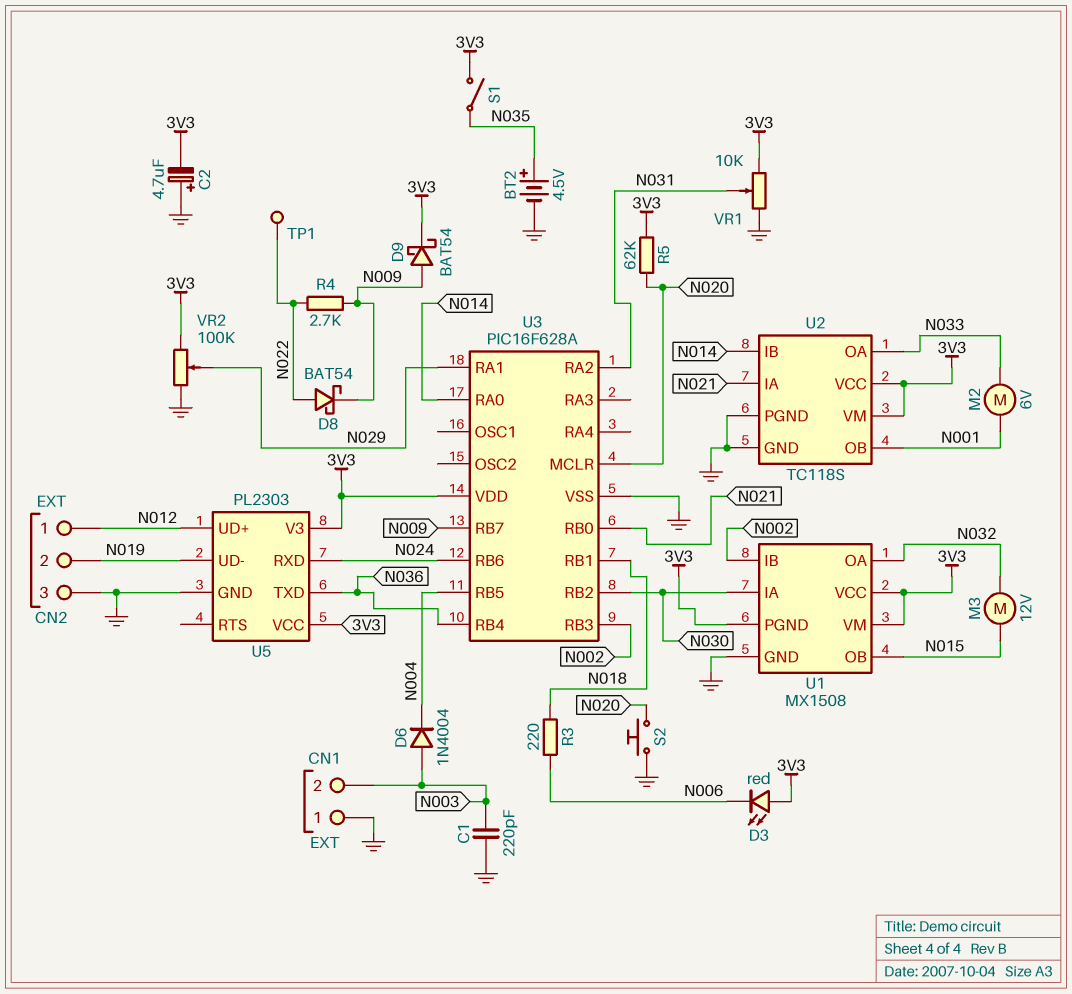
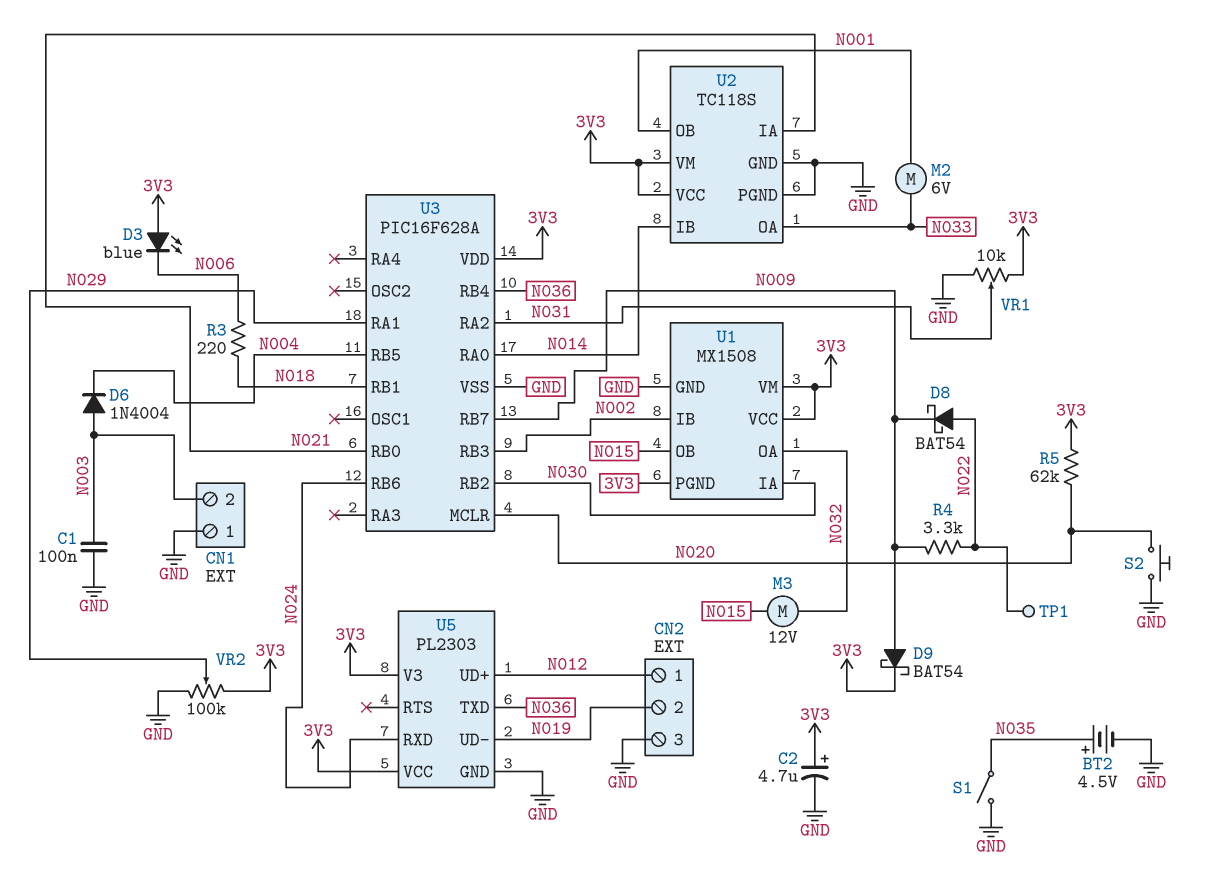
C1: 220pF (GND, N003) -> 100nF (GND, N003)
C2: 4.7uF (plus GND, minus 3V3) -> 4.7uF (plus 3V3, minus GND)
D3: LED red (A 3V3, K N006) -> LED blue (A 3V3, K N006)
R4: 2.7k (N009, N022) -> 3.3k (N009, N022)
S1: switch (3V3, N035) -> switch (GND, N035)

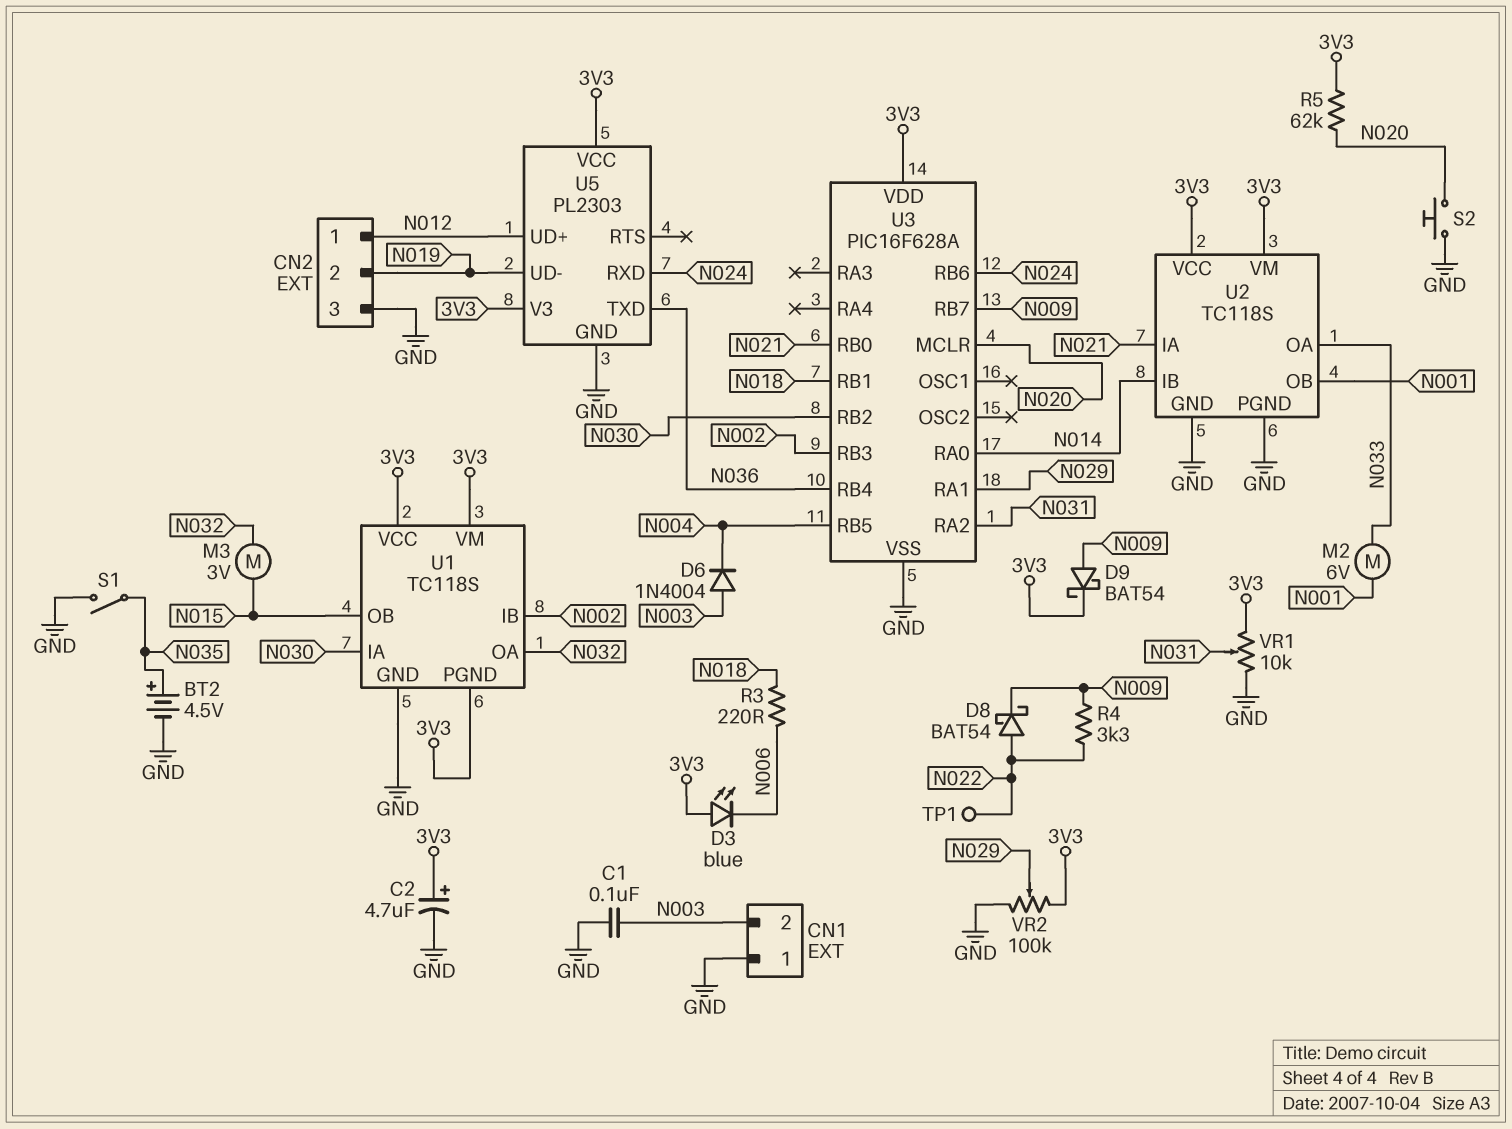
M3: motor 12V (N015, N032) -> motor 3V (N015, N032)
U1: MX1508 -> TC118S

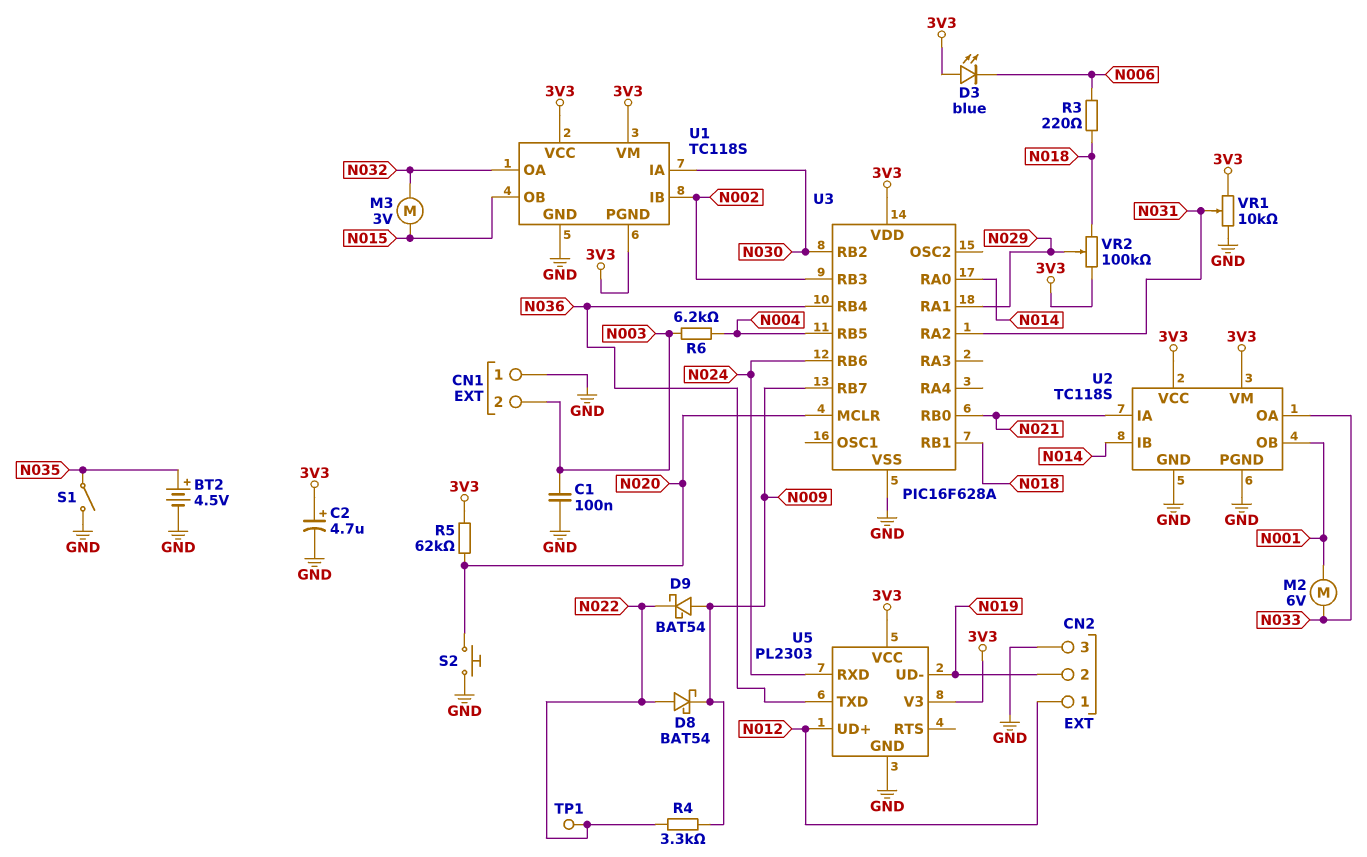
D6: diode 1N4004 (A N003, K N004) -> none
D9: schottky BAT54 (A N009, K 3V3) -> schottky BAT54 (A N009, K N022)
R6: none -> 6.2k (N003, N004)
VR2: 100k (3V3, GND, wiper N029) -> 100k (3V3, N018, wiper N029)

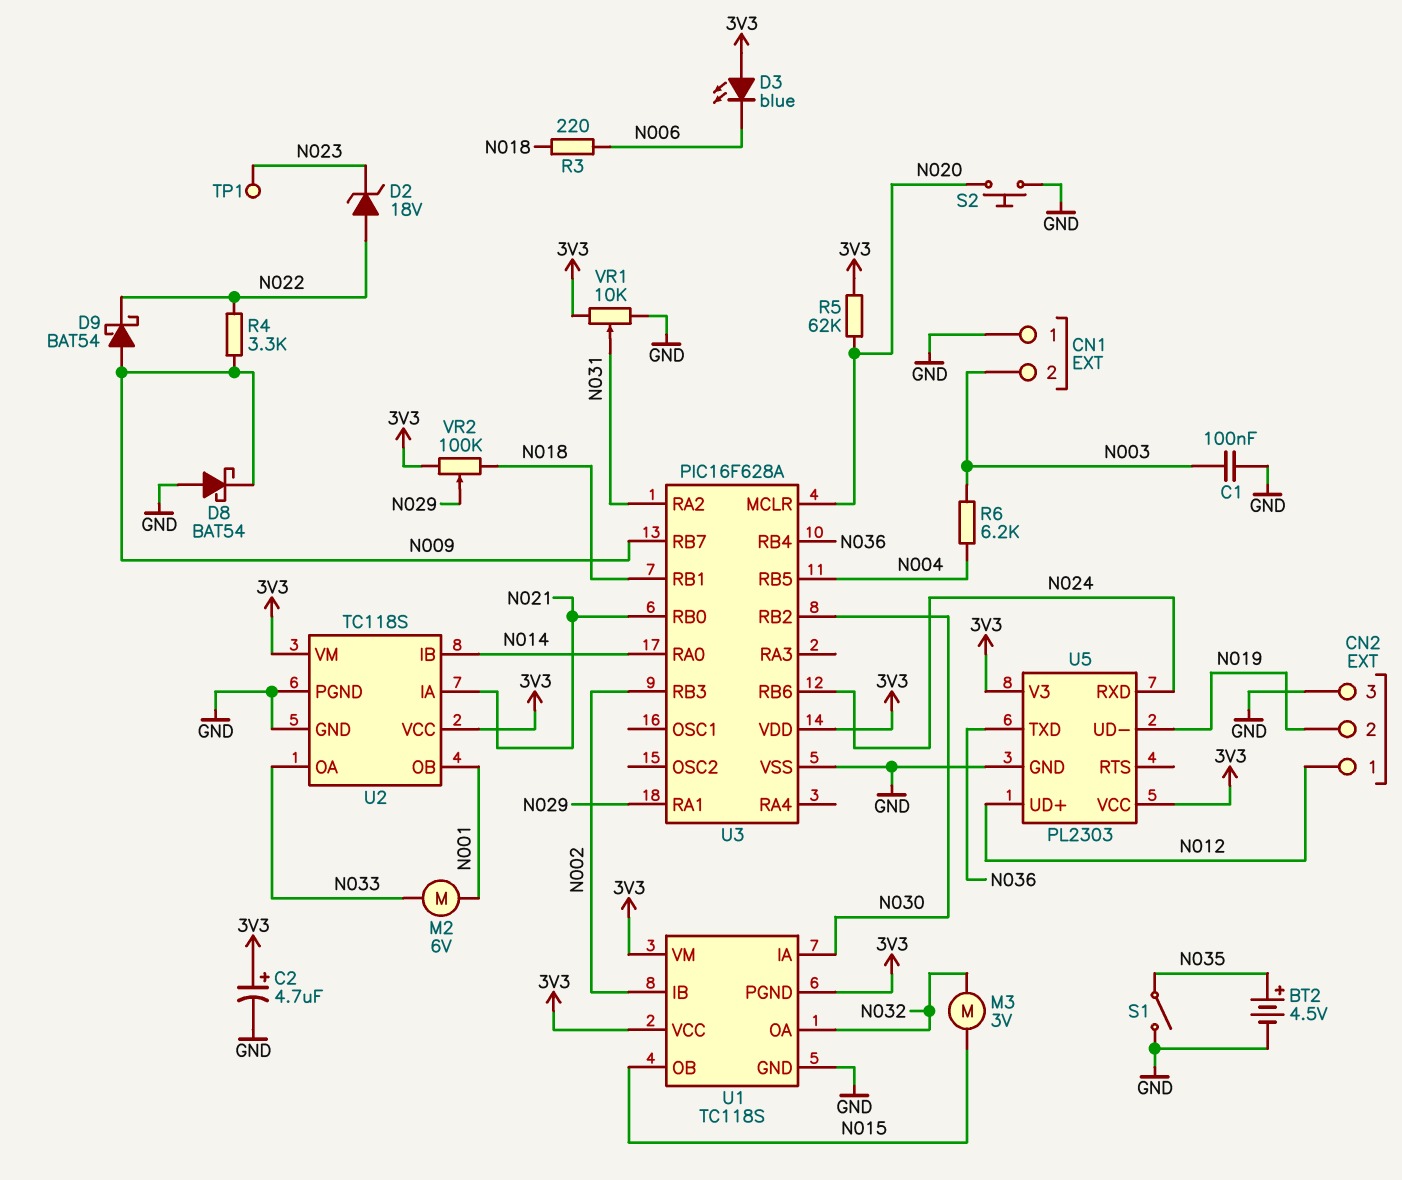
D2: none -> zener 18V (A N022, K N023)
D8: schottky BAT54 (A N022, K N009) -> schottky BAT54 (A GND, K N009)
TP1: test point (N022) -> test point (N023)

